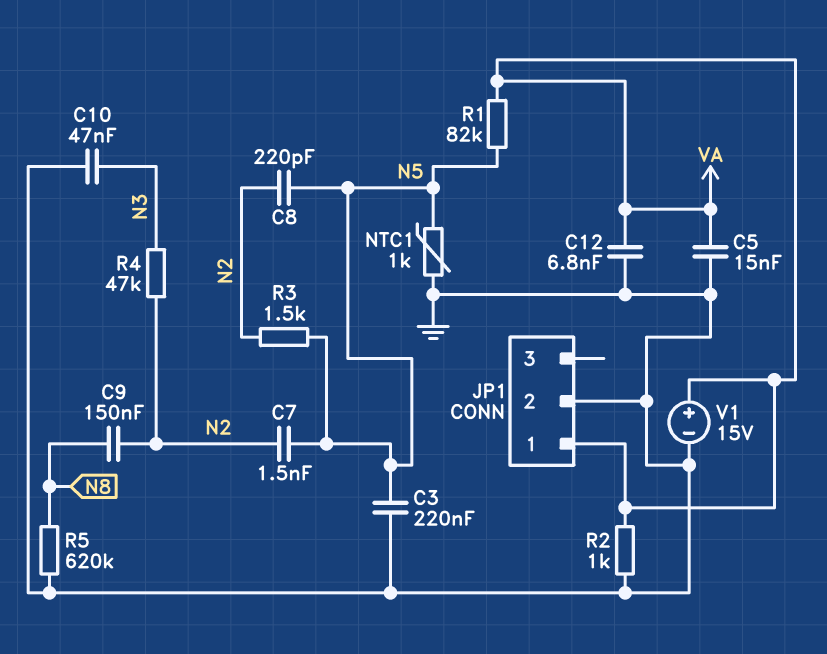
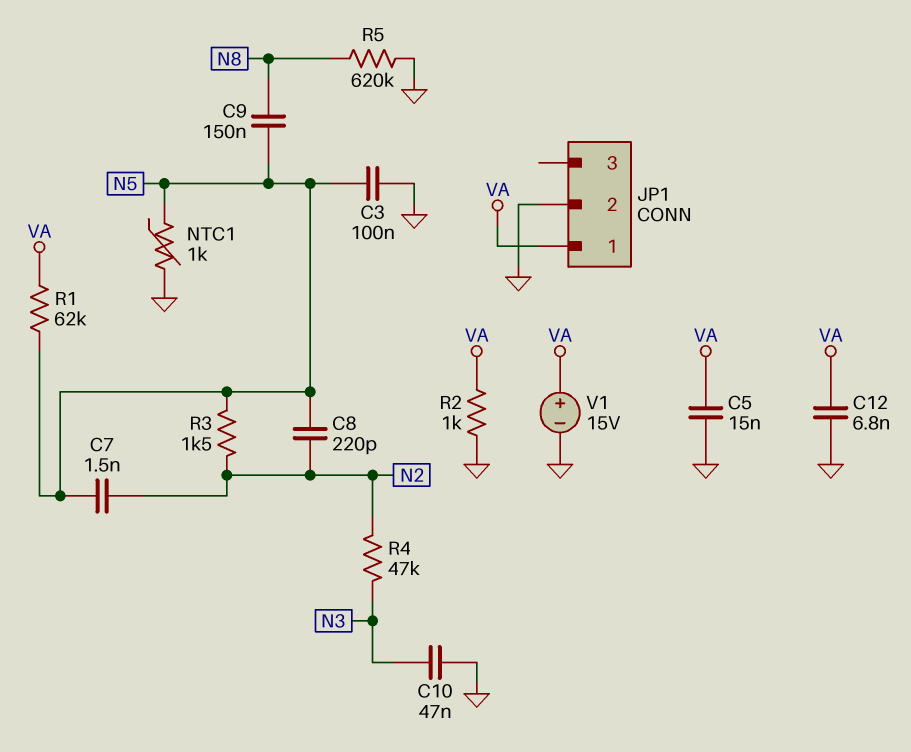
C3: 220nF (GND, N5) -> 100nF (GND, N5)
C9: 150nF (N2, N8) -> 150nF (N5, N8)
R1: 82k (N5, VA) -> 62k (N5, VA)

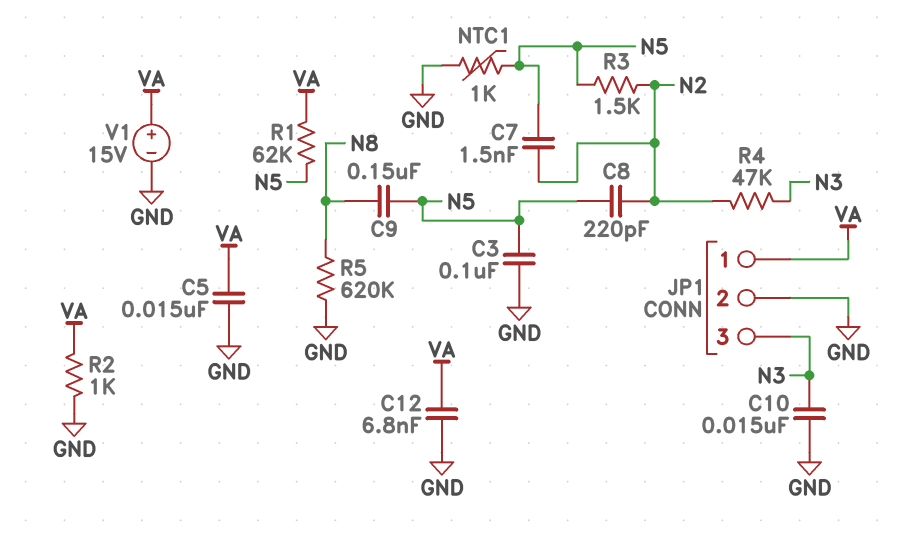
C10: 47nF (GND, N3) -> 15nF (GND, N3)
JP1 pin 3: none -> N3

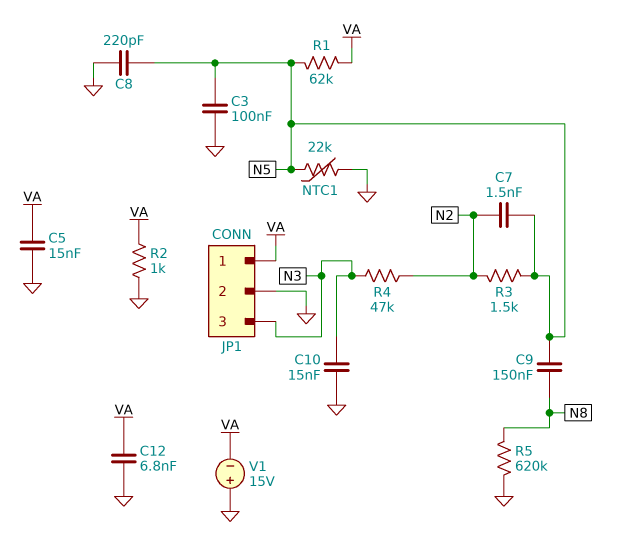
C8: 220pF (N2, N5) -> 220pF (GND, N5)
NTC1: 1k (GND, N5) -> 22k (GND, N5)
V1: 15V (plus VA, minus GND) -> 15V (plus GND, minus VA)

